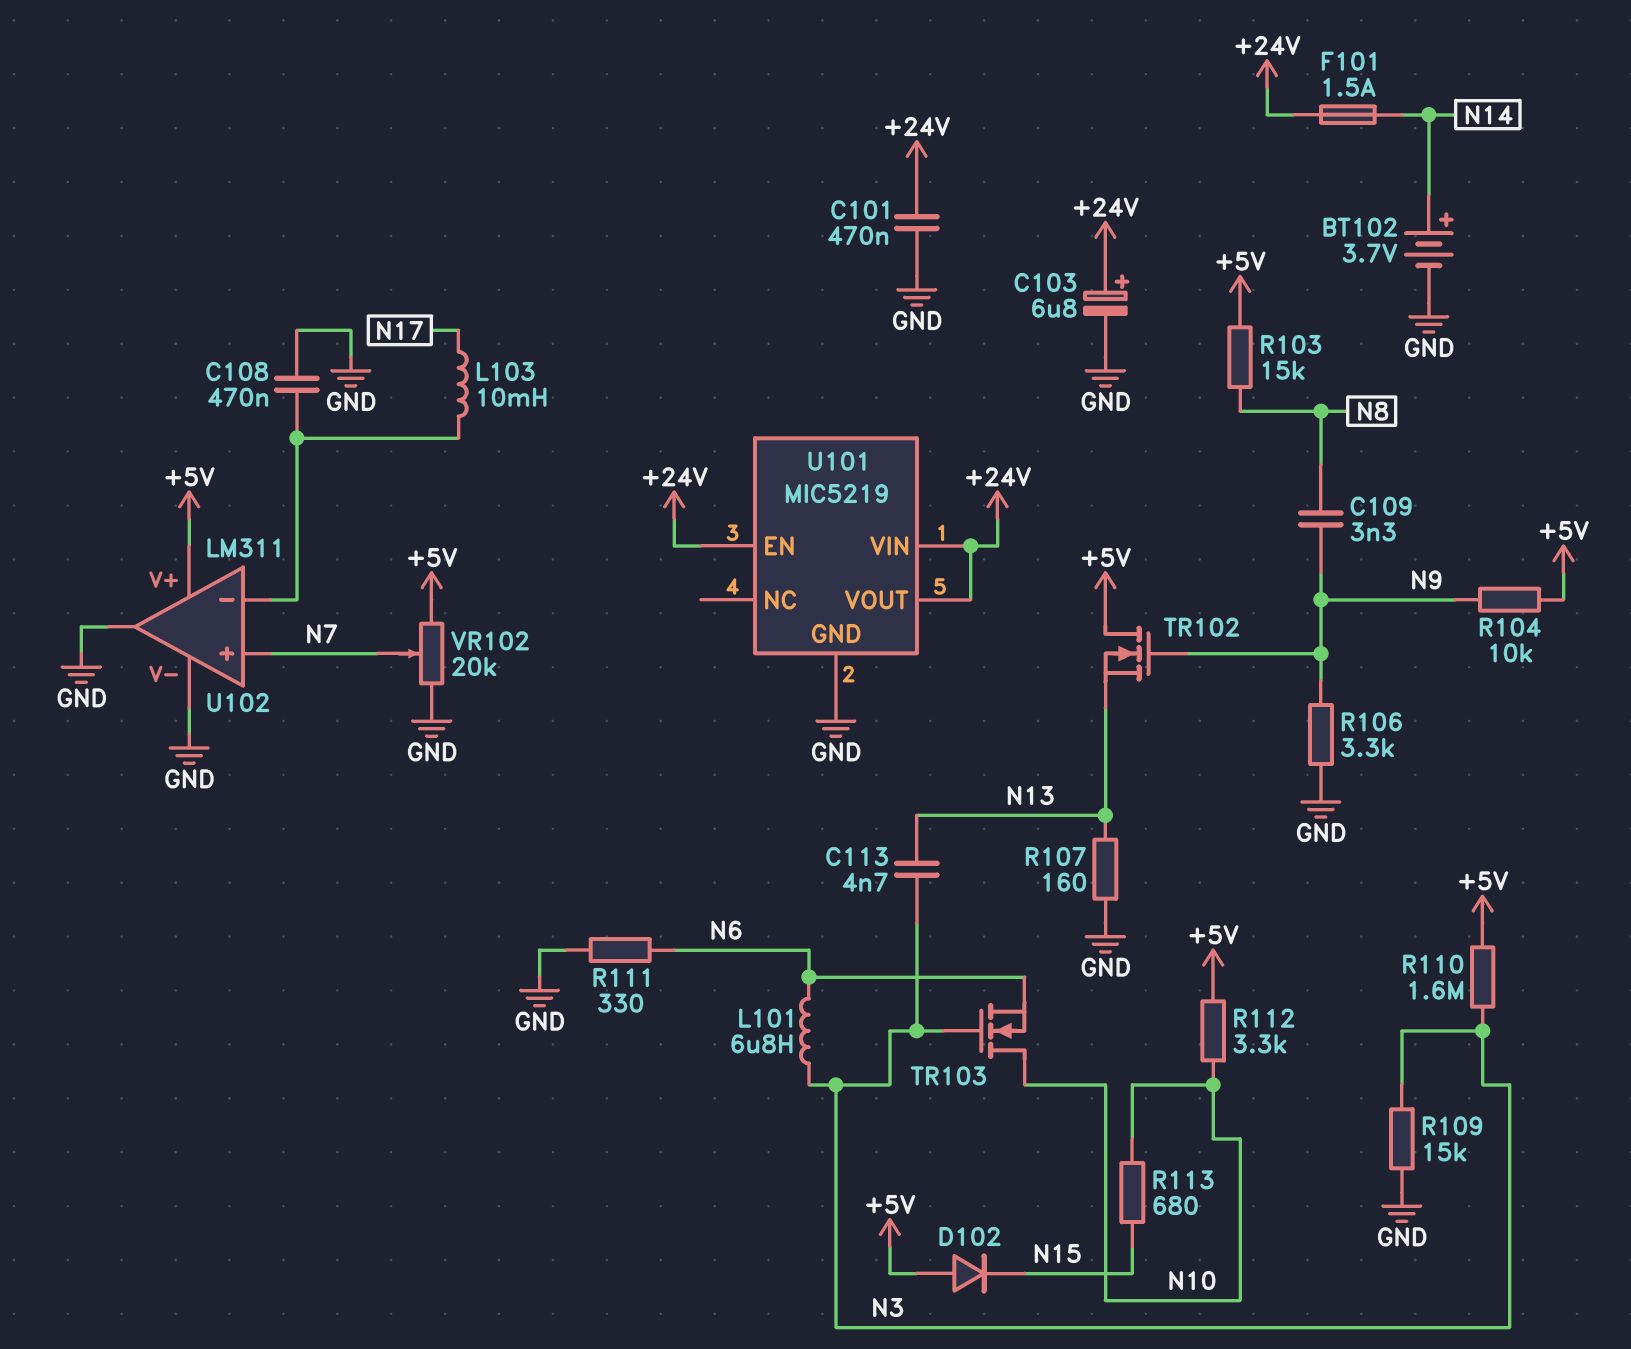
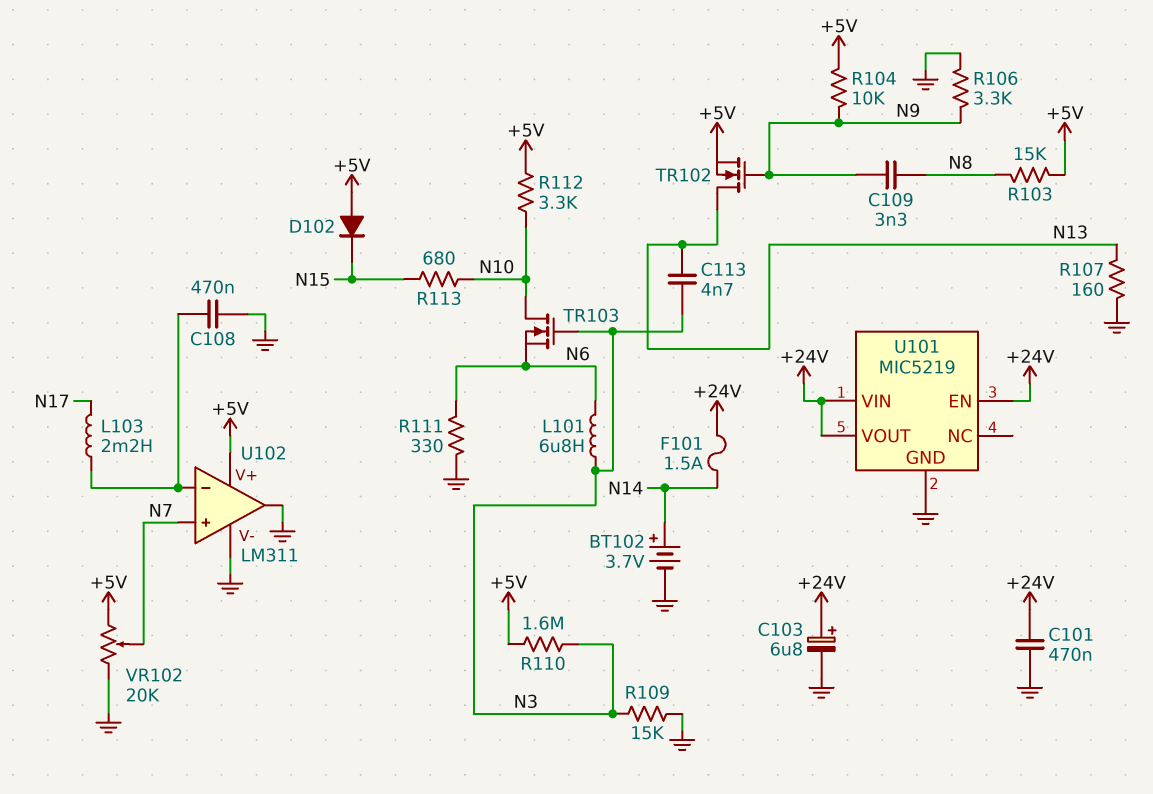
L103: 10mH (N17, U102/in-) -> 2.2mH (N17, U102/in-)
TR102: NMOS (G N9, D +5V, S N13) -> NMOS (G N9, D N13, S +5V)

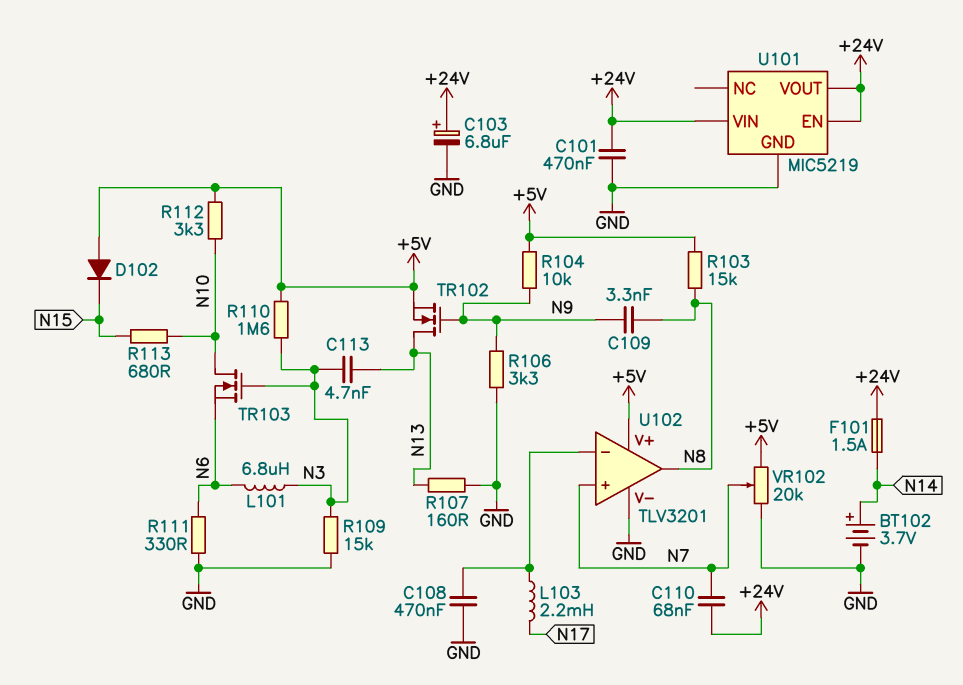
C110: none -> 68nF (+24V, N7)
U102: LM311 -> TLV3201
U102 pin out: GND -> N8

